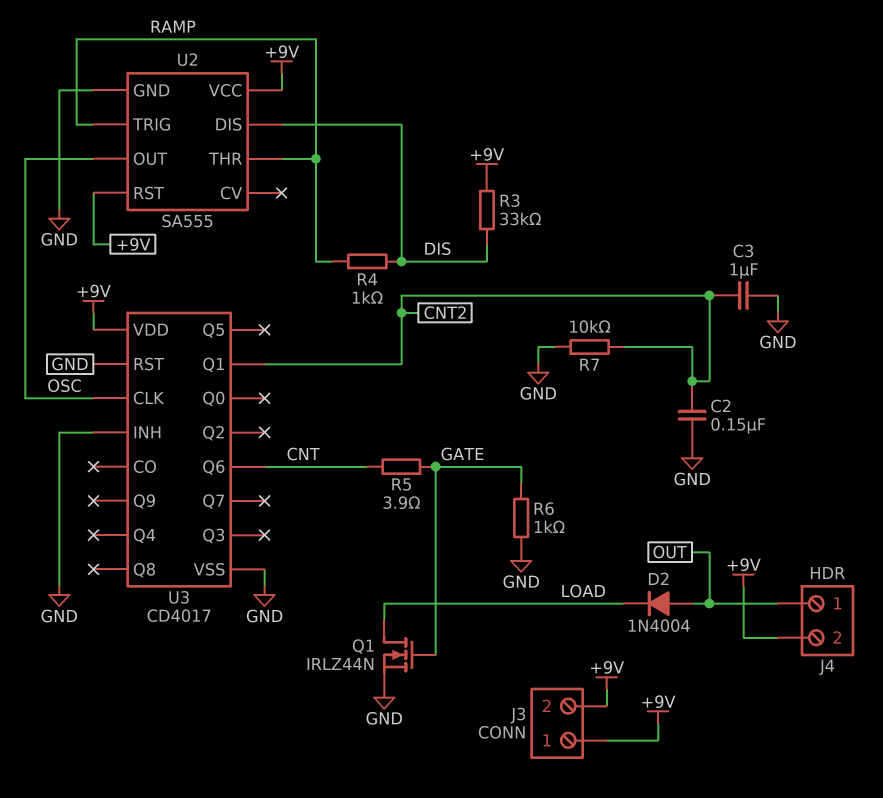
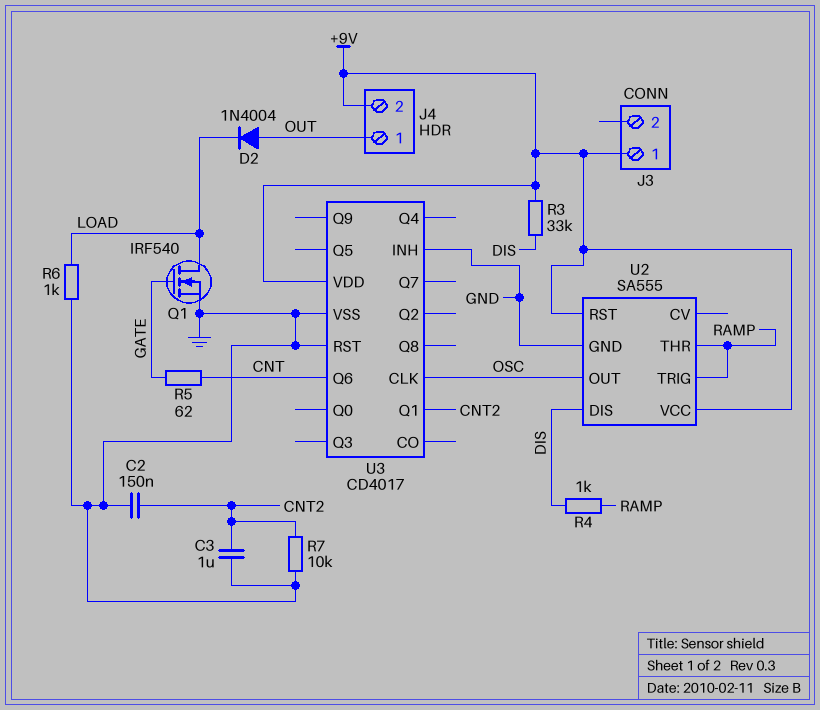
J3 pin 2: +9V -> none
Q1: NMOS IRLZ44N (G GATE, D LOAD, S GND) -> NMOS IRF540 (G GATE, D LOAD, S GND)
R5: 3.9 (CNT, GATE) -> 62 (CNT, GATE)
R6: 1k (GATE, GND) -> 1k (GND, LOAD)

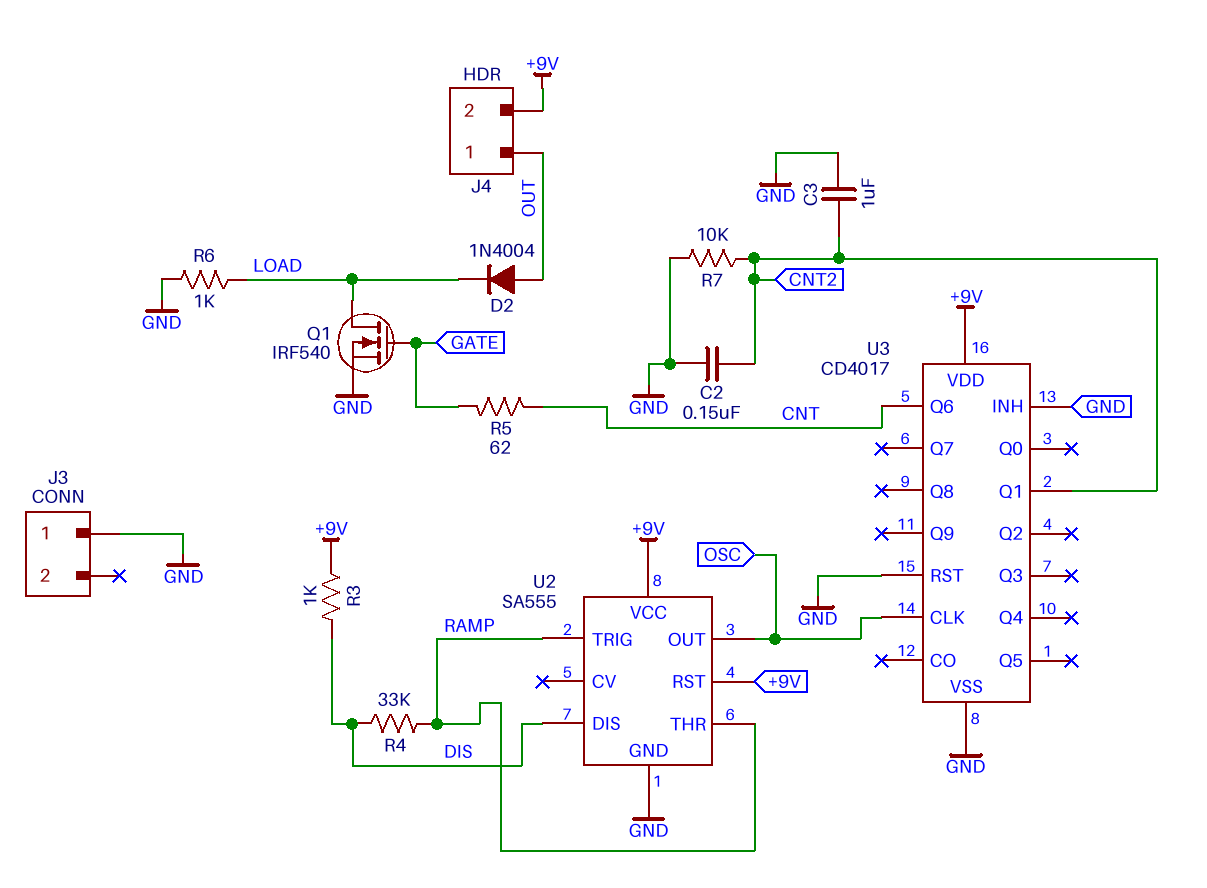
J3 pin 1: +9V -> GND
R3: 33k (+9V, DIS) -> 1k (+9V, DIS)
R4: 1k (DIS, RAMP) -> 33k (DIS, RAMP)

